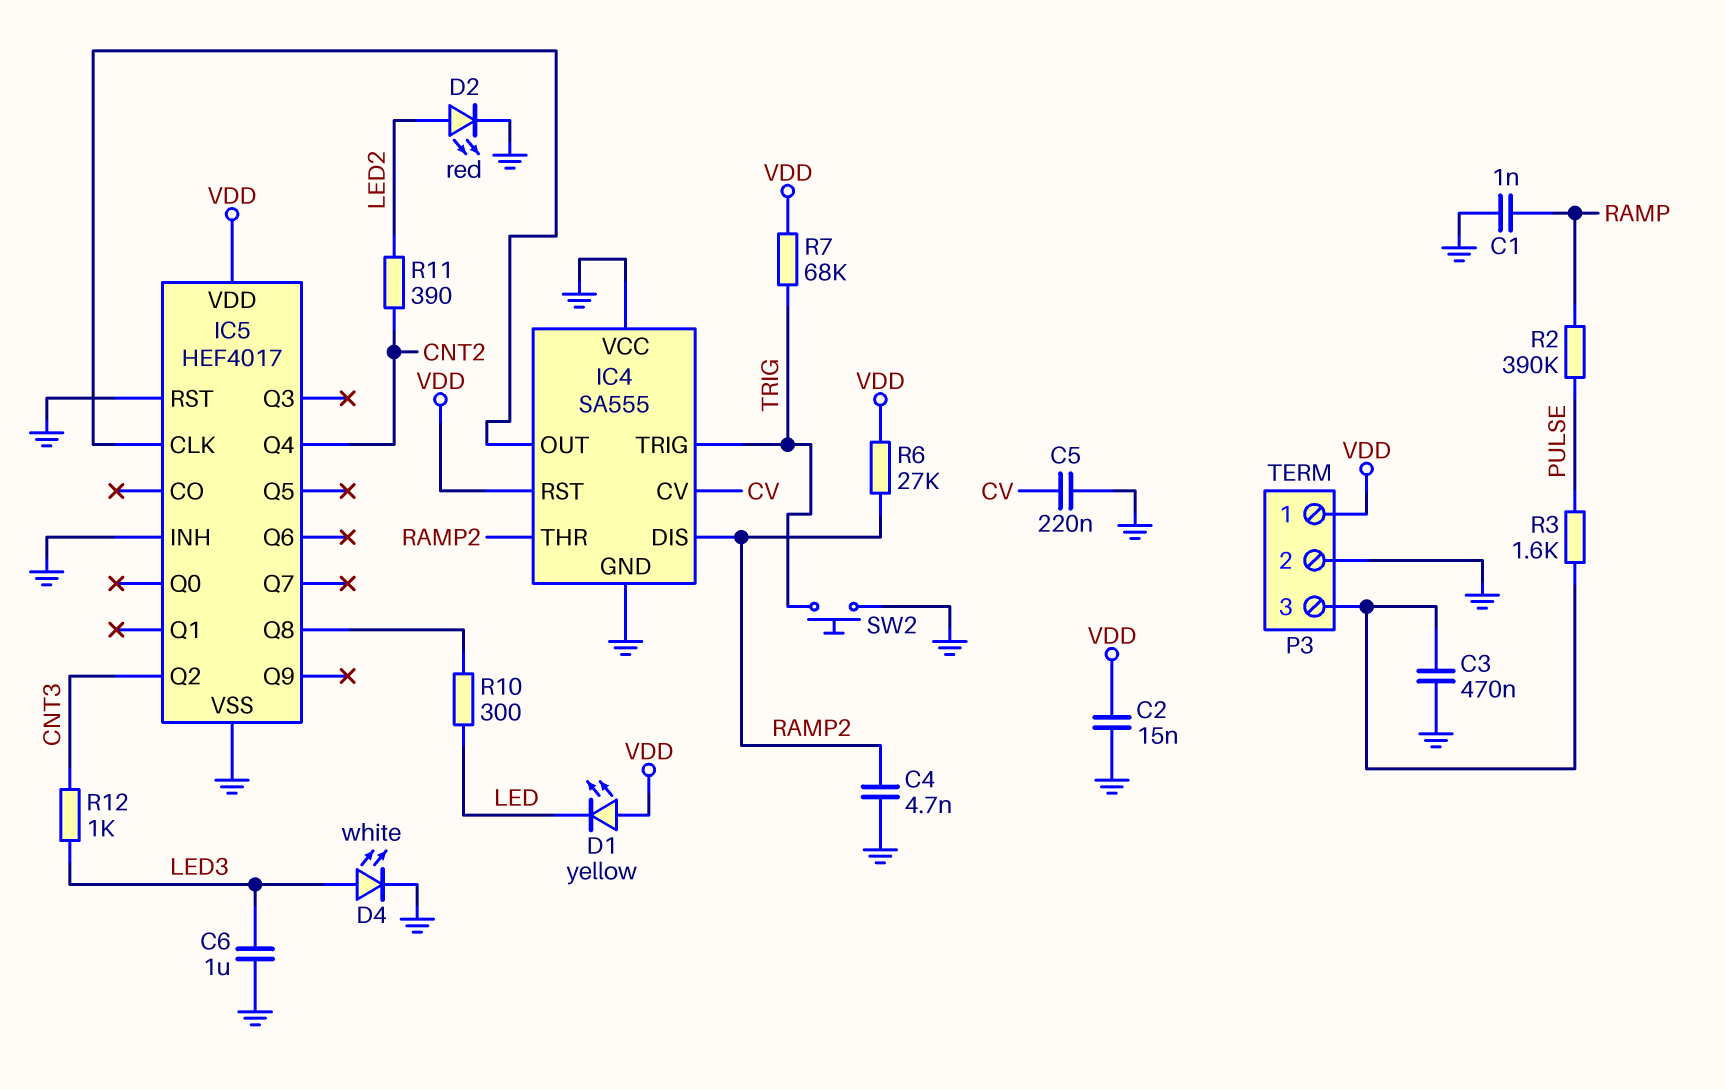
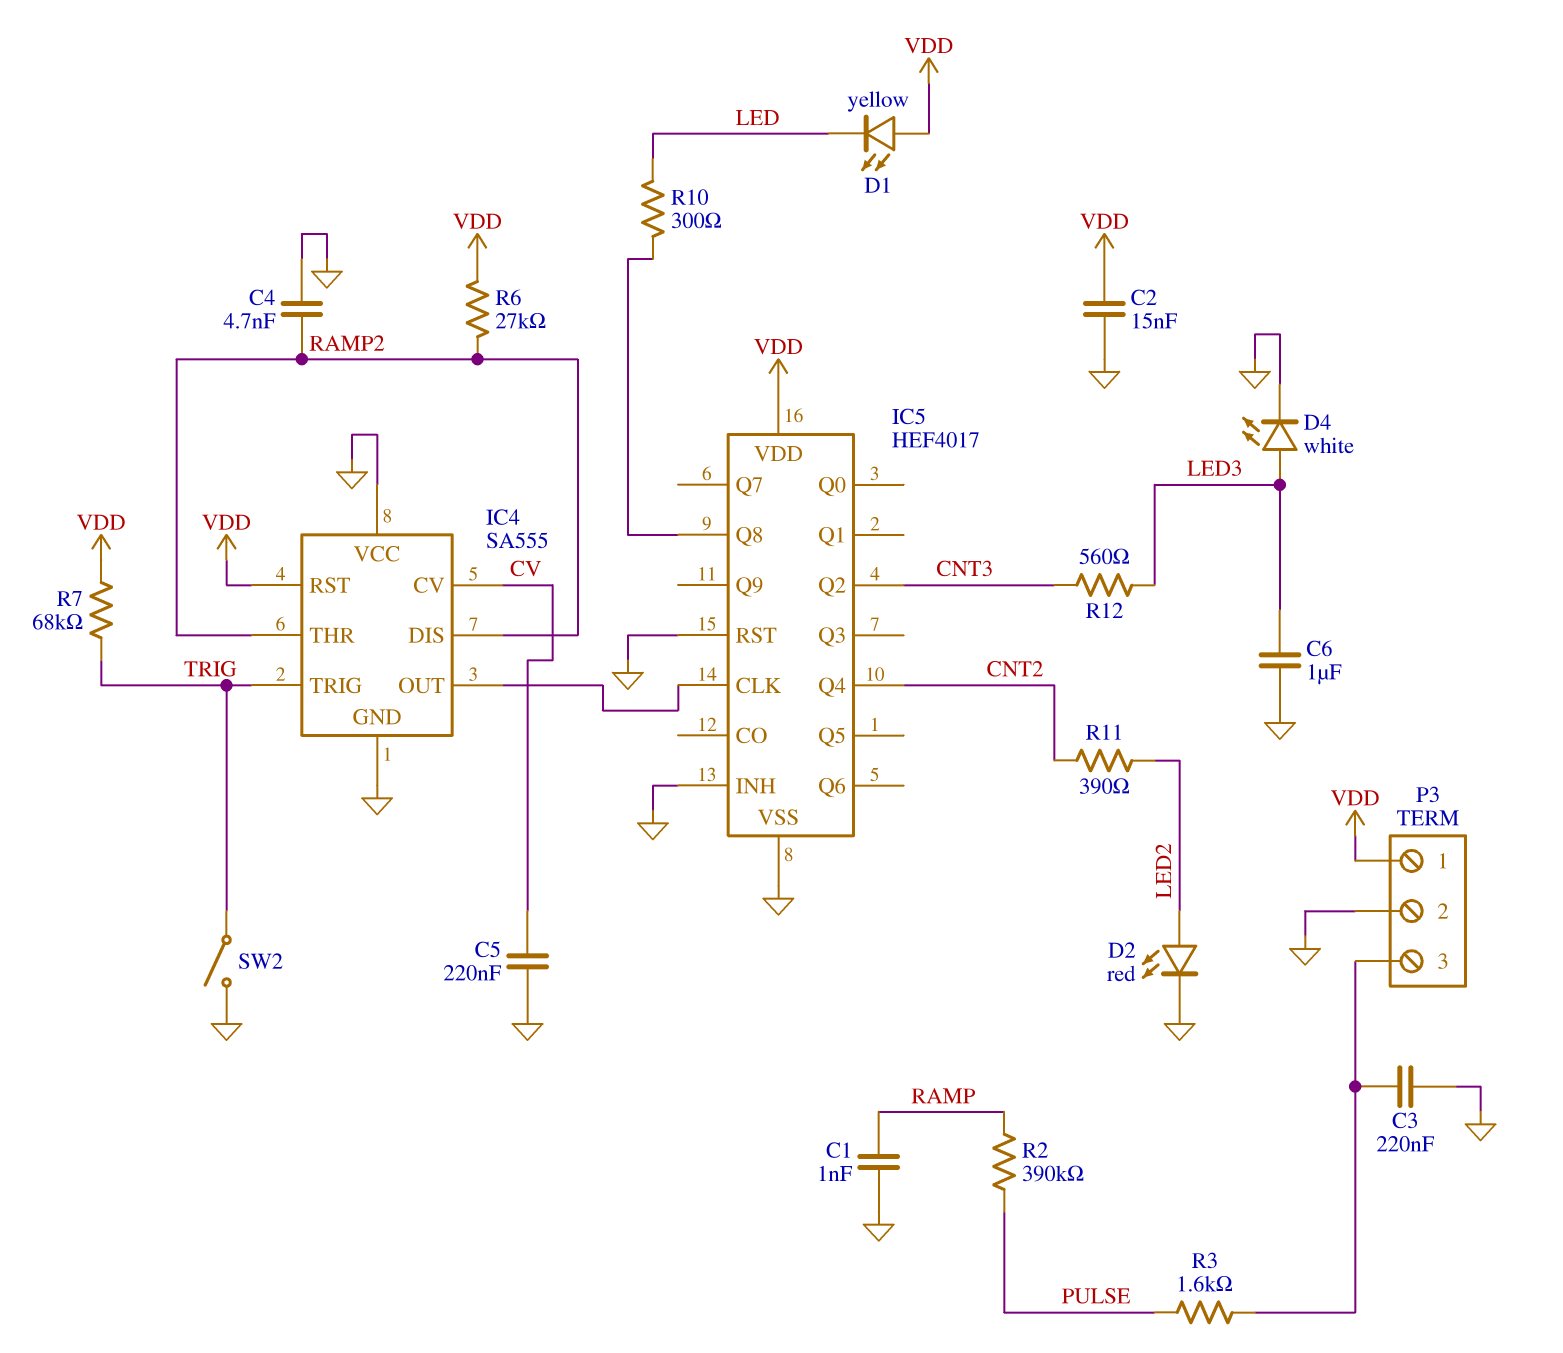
C3: 470nF (GND, P3/3) -> 220nF (GND, P3/3)
R12: 1k (CNT3, LED3) -> 560 (CNT3, LED3)
SW2: button (GND, TRIG) -> switch (GND, TRIG)

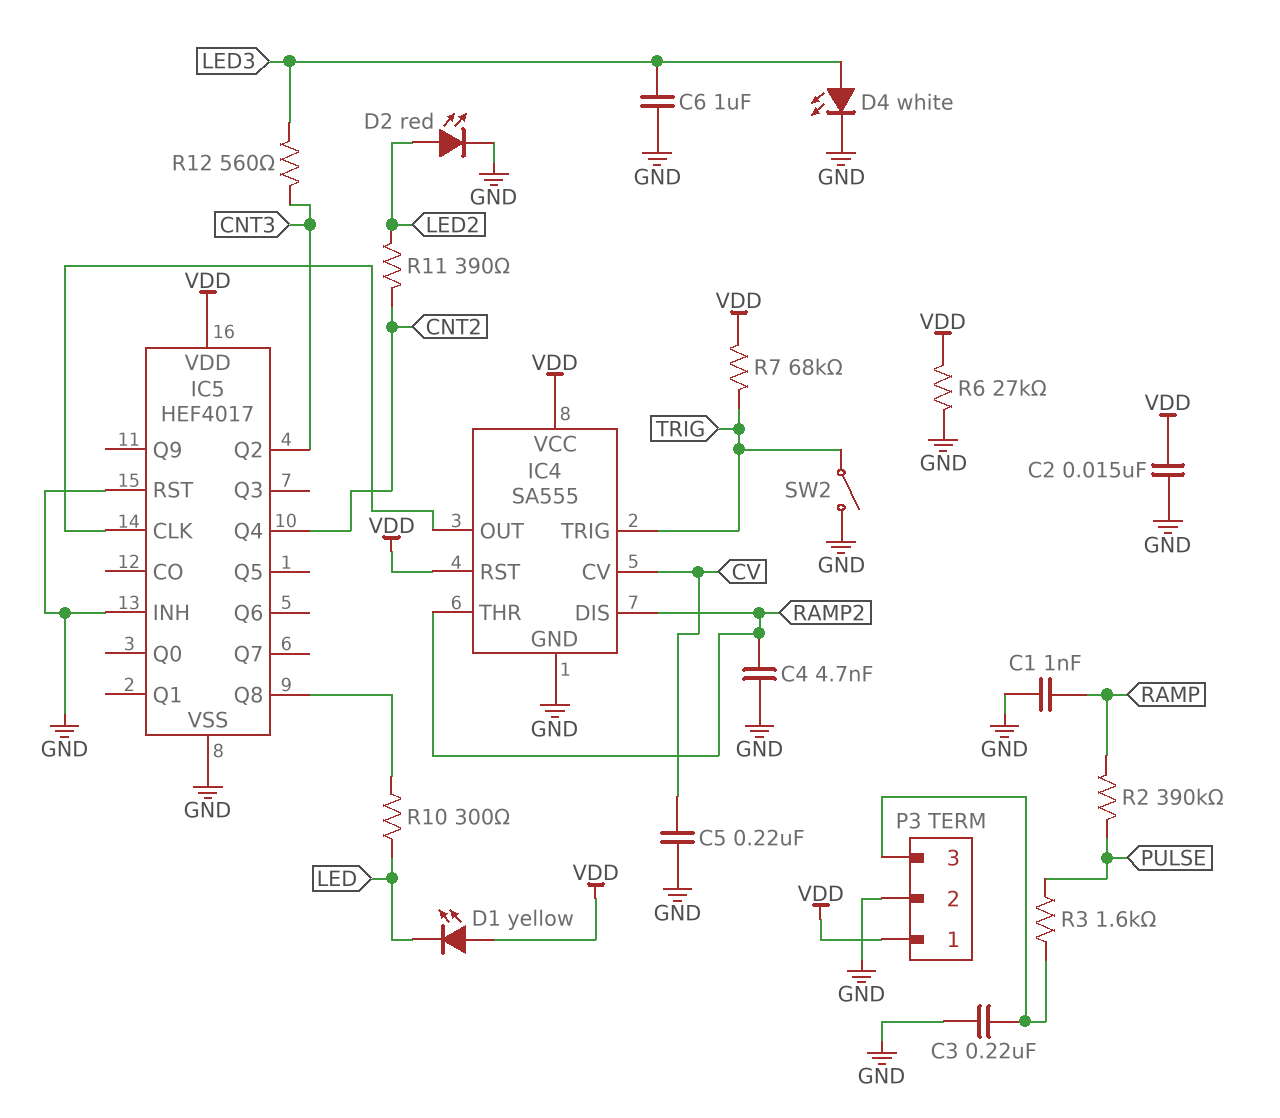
IC4 pin VCC: GND -> VDD
R6: 27k (RAMP2, VDD) -> 27k (GND, VDD)

